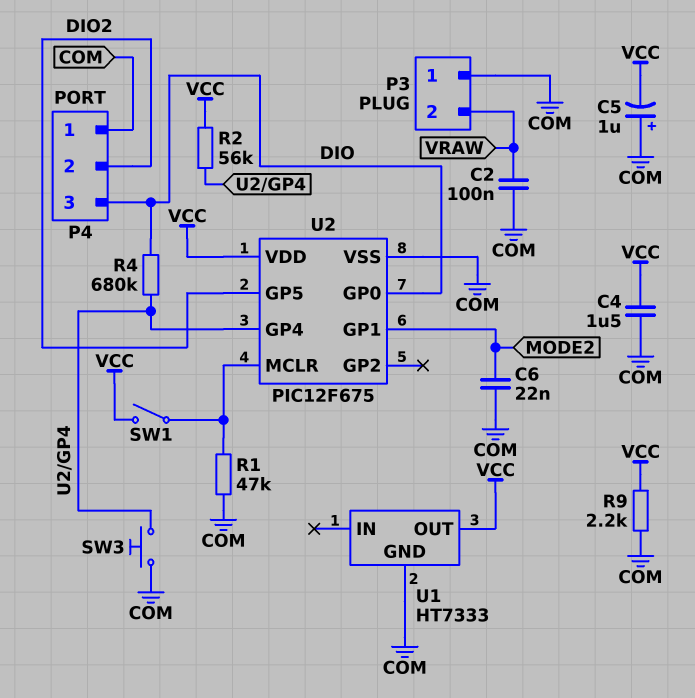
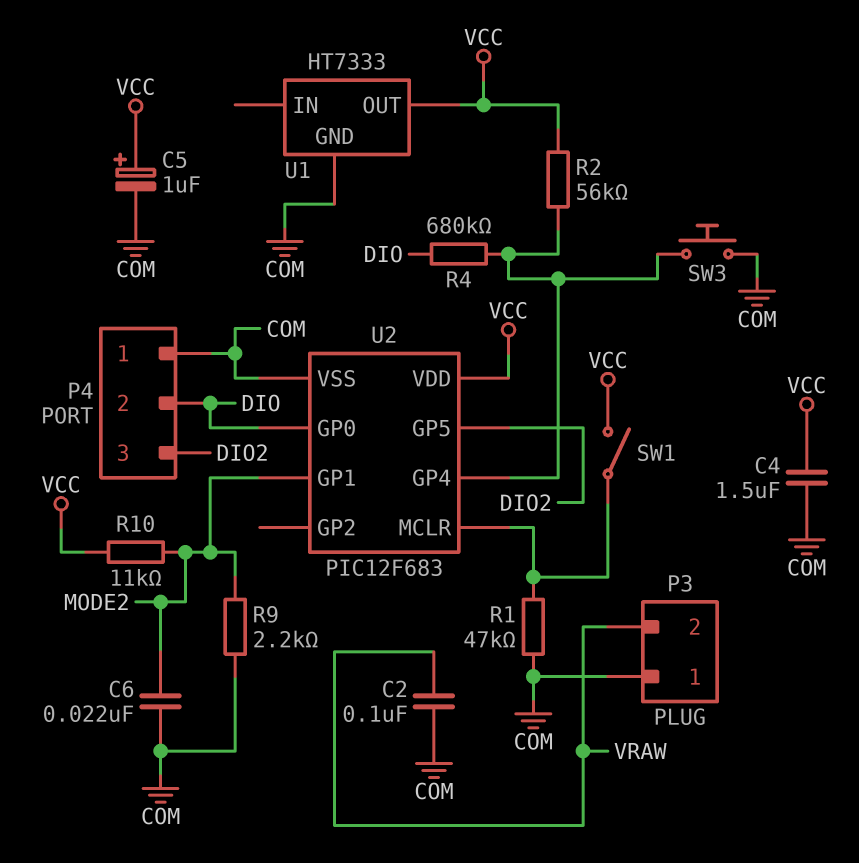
C5: 1uF (plus COM, minus VCC) -> 1uF (plus VCC, minus COM)
P4 pin 2: DIO2 -> DIO
P4 pin 3: DIO -> DIO2
R9: 2.2k (COM, VCC) -> 2.2k (COM, MODE2)
R10: none -> 11k (MODE2, VCC)
U2: PIC12F675 -> PIC12F683

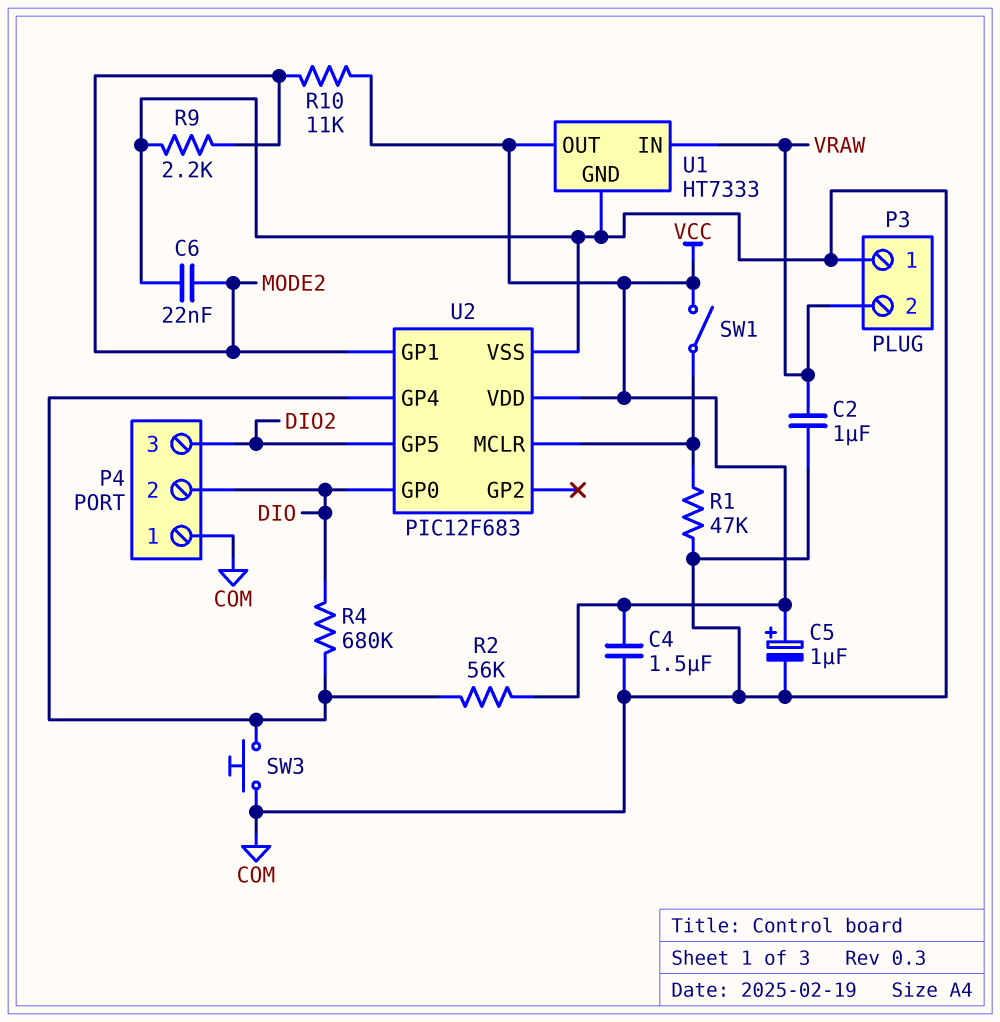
C2: 100nF (COM, VRAW) -> 1uF (COM, VRAW)
U1 pin IN: none -> VRAW

